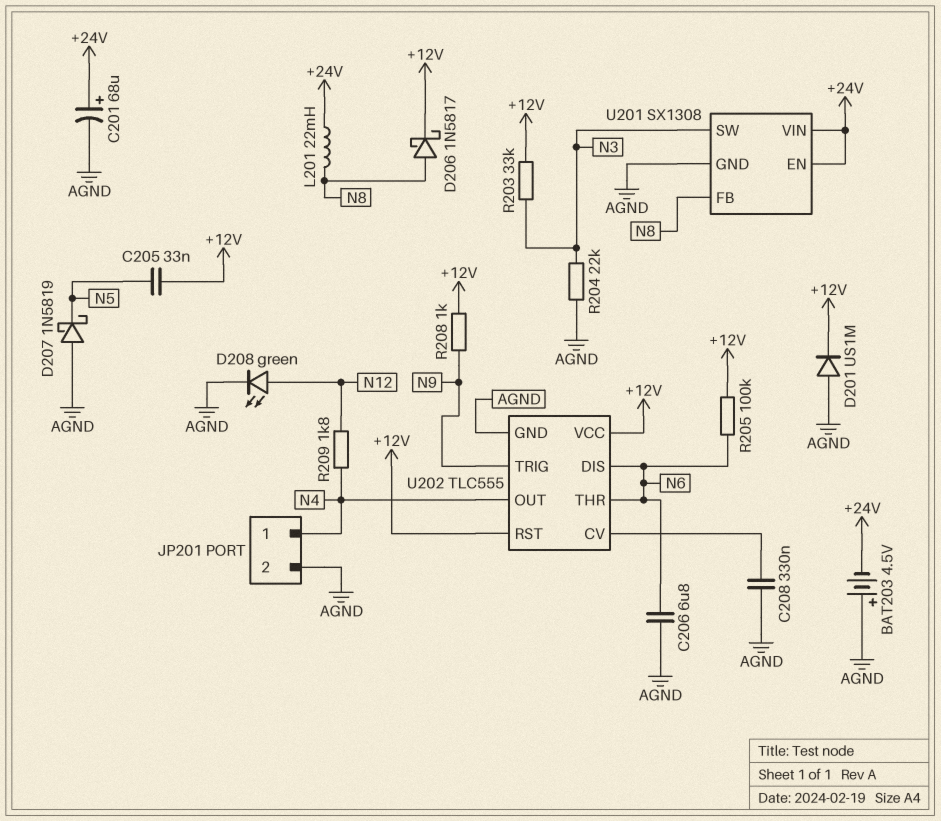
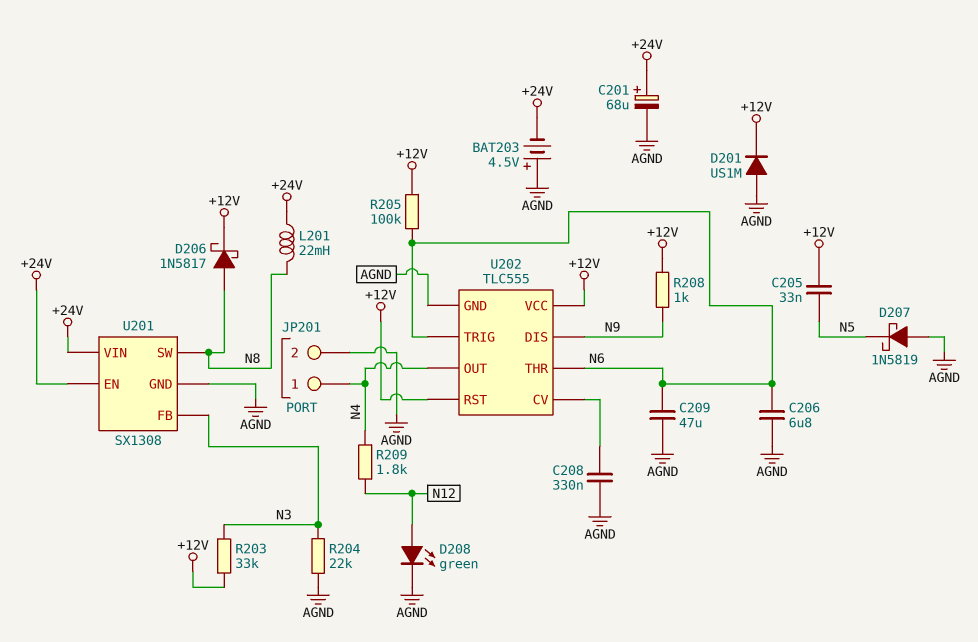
C209: none -> 47uF (AGND, N6)
U201 pin FB: N8 -> N3
U201 pin SW: N3 -> N8
U202 pin DIS: N6 -> N9
U202 pin TRIG: N9 -> N6

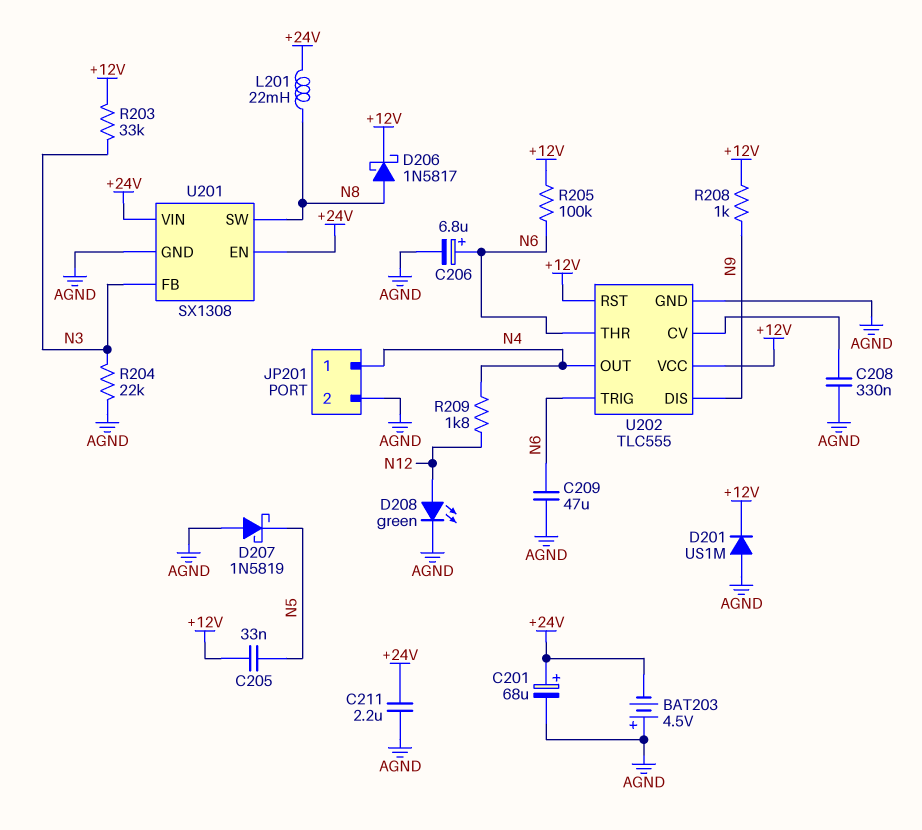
C206: 6.8uF (AGND, N6) -> 6.8uF (plus N6, minus AGND)
C211: none -> 2.2uF (+24V, AGND)

